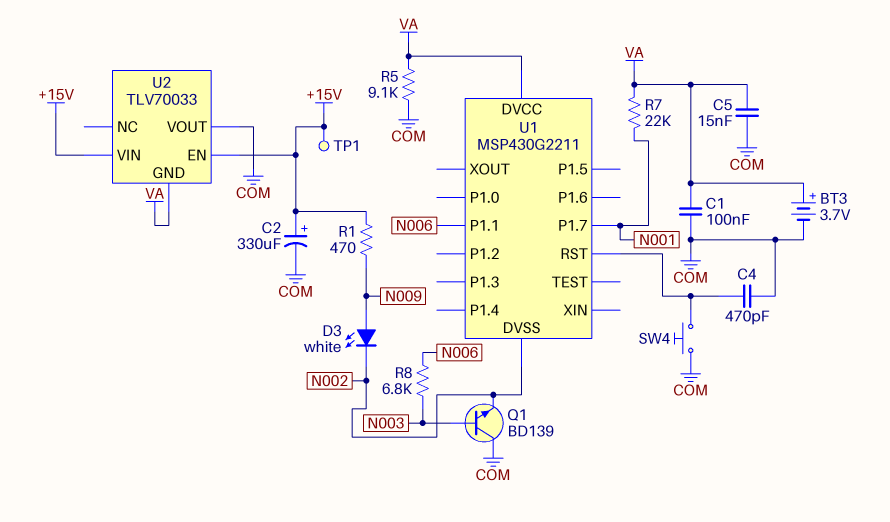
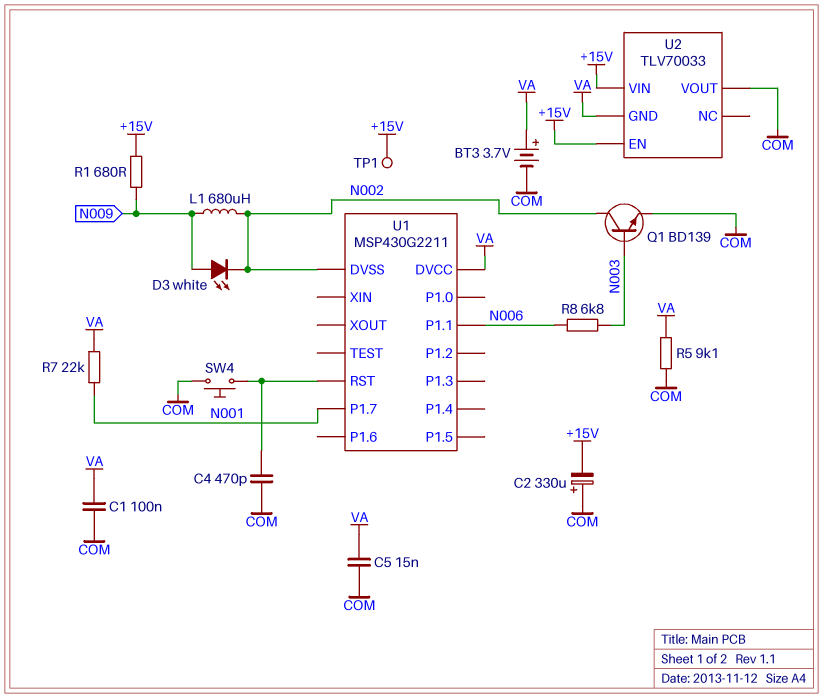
C2: 330uF (plus +15V, minus COM) -> 330uF (plus COM, minus +15V)
L1: none -> 680uH (N002, N009)
Q1: NPN BD139 (B N003, C COM, E N002) -> NPN BD139 (B N003, C N002, E COM)
R1: 470 (+15V, N009) -> 680 (+15V, N009)

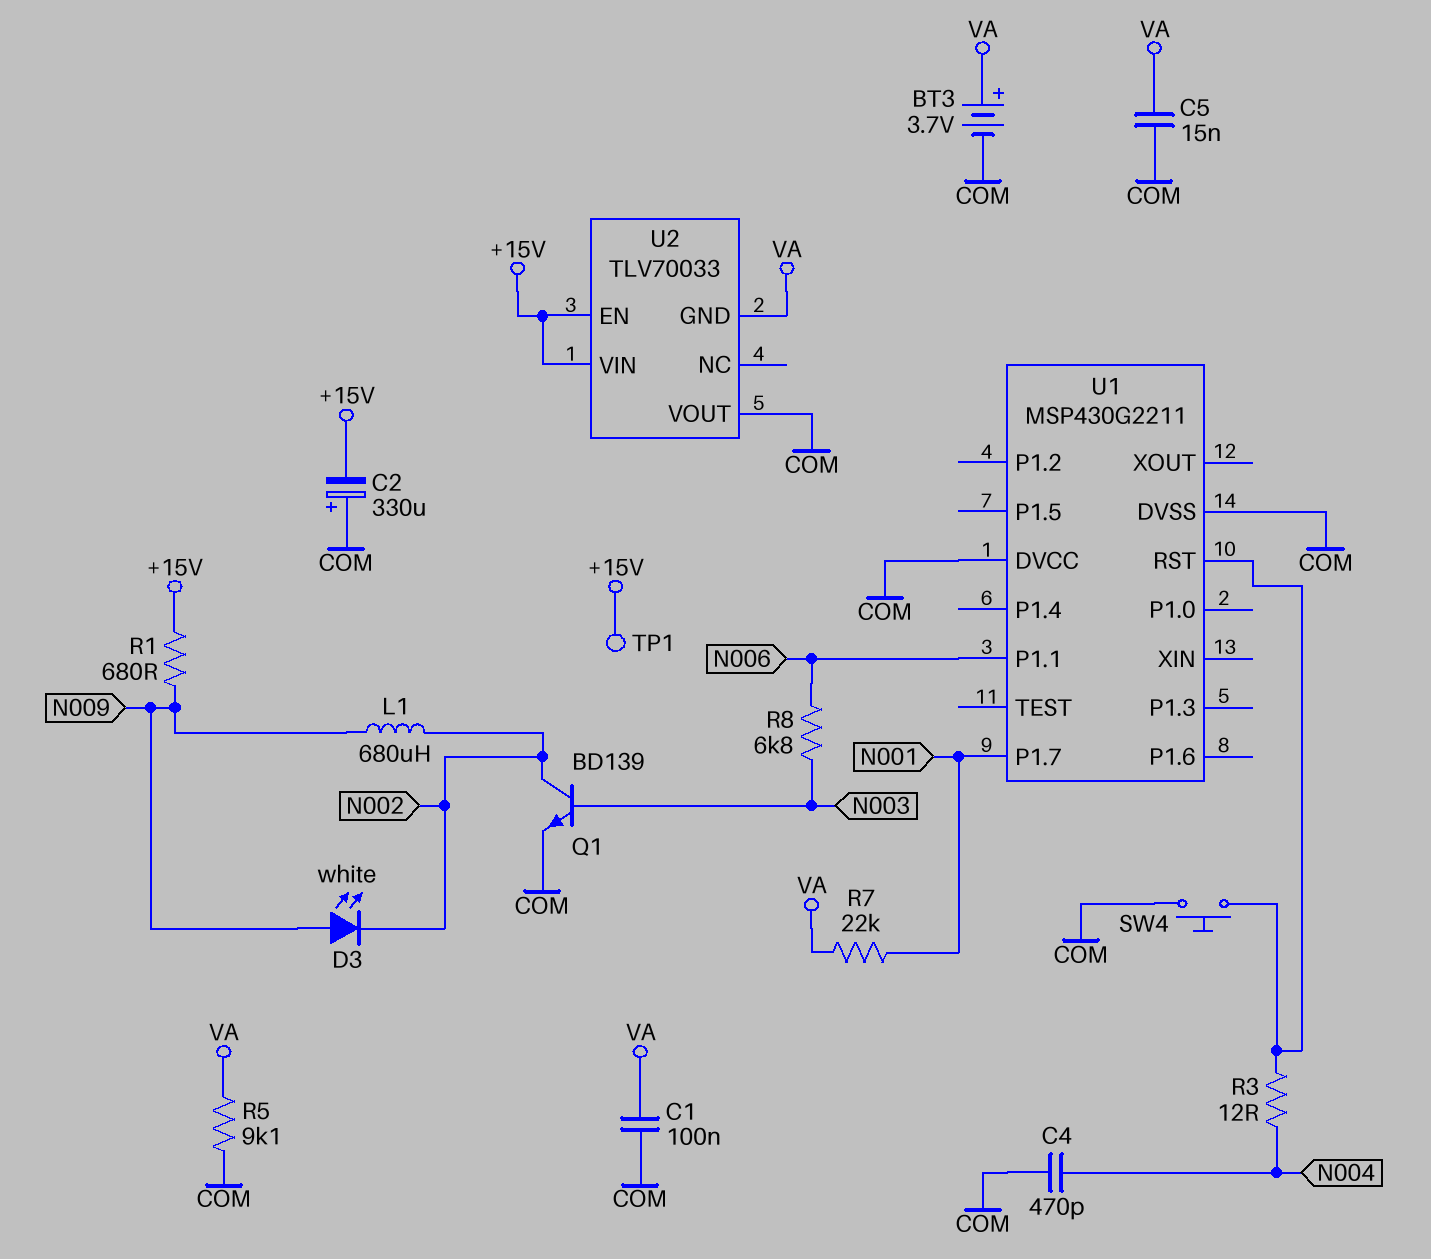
C4: 470pF (COM, U1/RST) -> 470pF (COM, N004)
R3: none -> 12 (N004, U1/RST)
U1 pin DVCC: VA -> COM
U1 pin DVSS: N002 -> COM

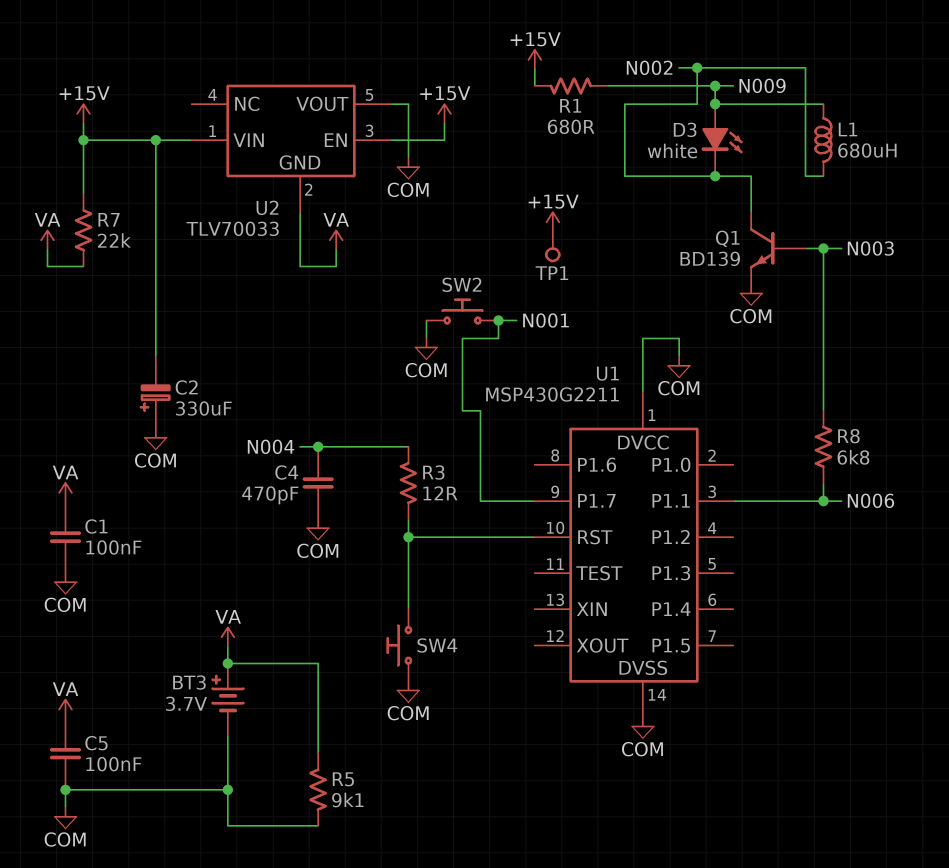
C5: 15nF (COM, VA) -> 100nF (COM, VA)
R7: 22k (N001, VA) -> 22k (+15V, VA)
SW2: none -> button (COM, N001)

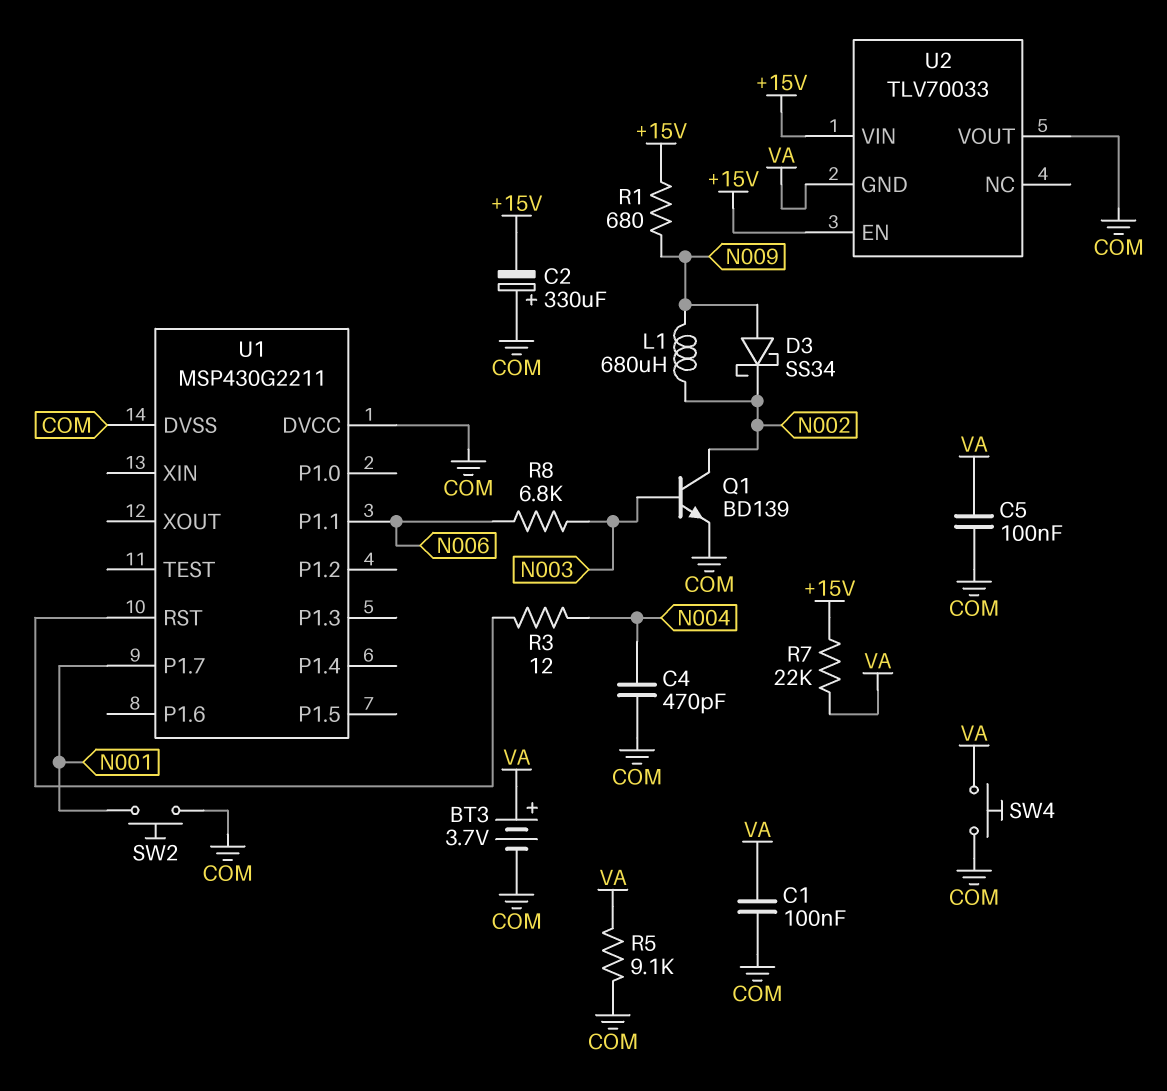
D3: LED white (A N009, K N002) -> schottky SS34 (A N009, K N002)
SW4: button (COM, U1/RST) -> button (COM, VA)
TP1: test point (+15V) -> none

